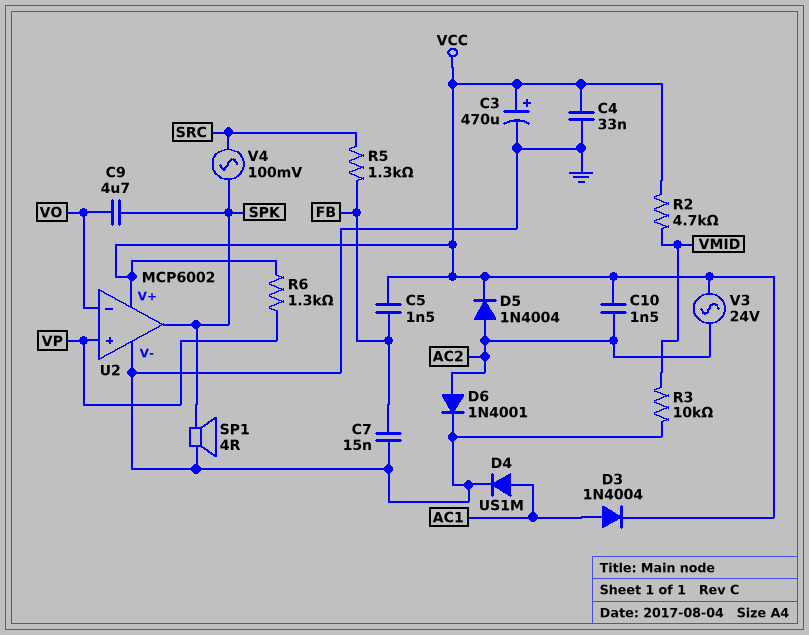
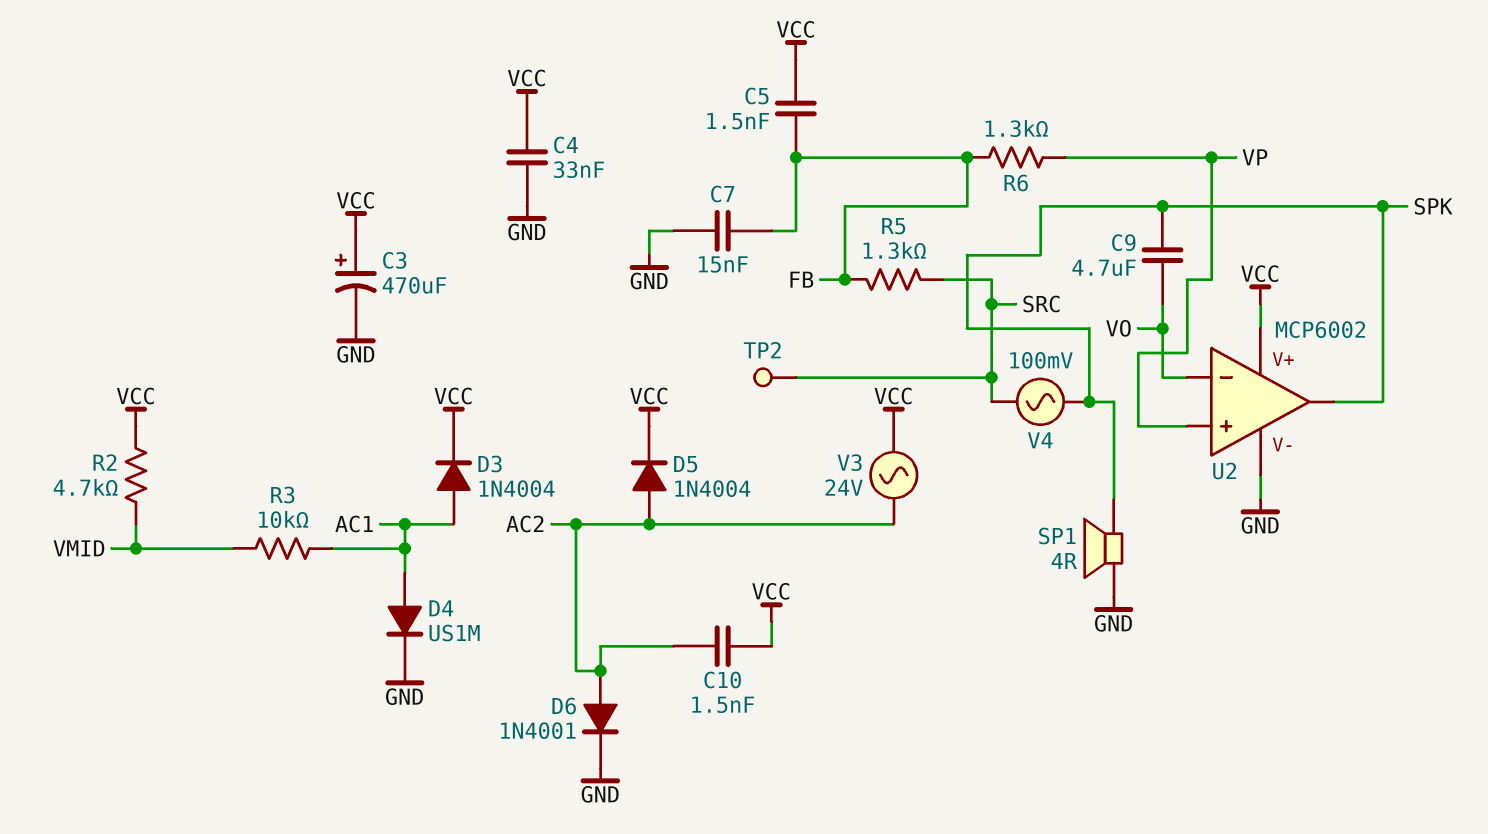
R3: 10k (GND, VMID) -> 10k (AC1, VMID)
R6: 1.3k (VCC, VP) -> 1.3k (FB, VP)
TP2: none -> test point (SRC)

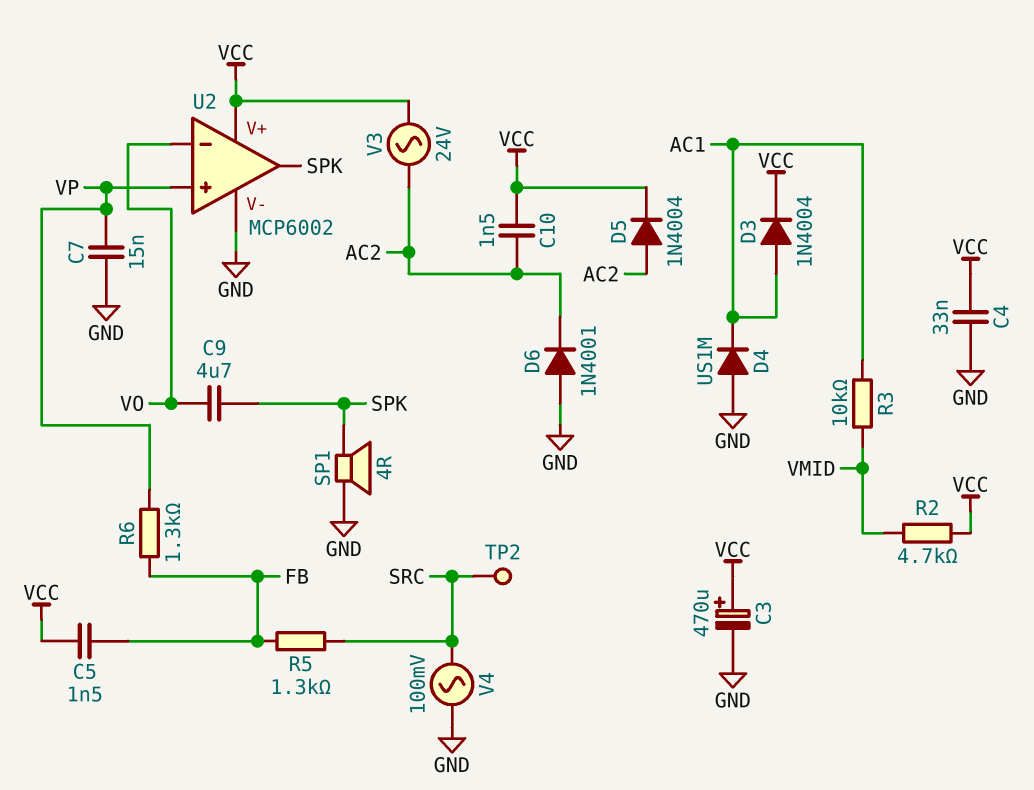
C7: 15nF (FB, GND) -> 15nF (GND, VP)
D4: diode US1M (A AC1, K GND) -> diode US1M (A GND, K AC1)
D6: diode 1N4001 (A AC2, K GND) -> diode 1N4001 (A GND, K AC2)
V4: AC 100mV (SPK, SRC) -> AC 100mV (GND, SRC)

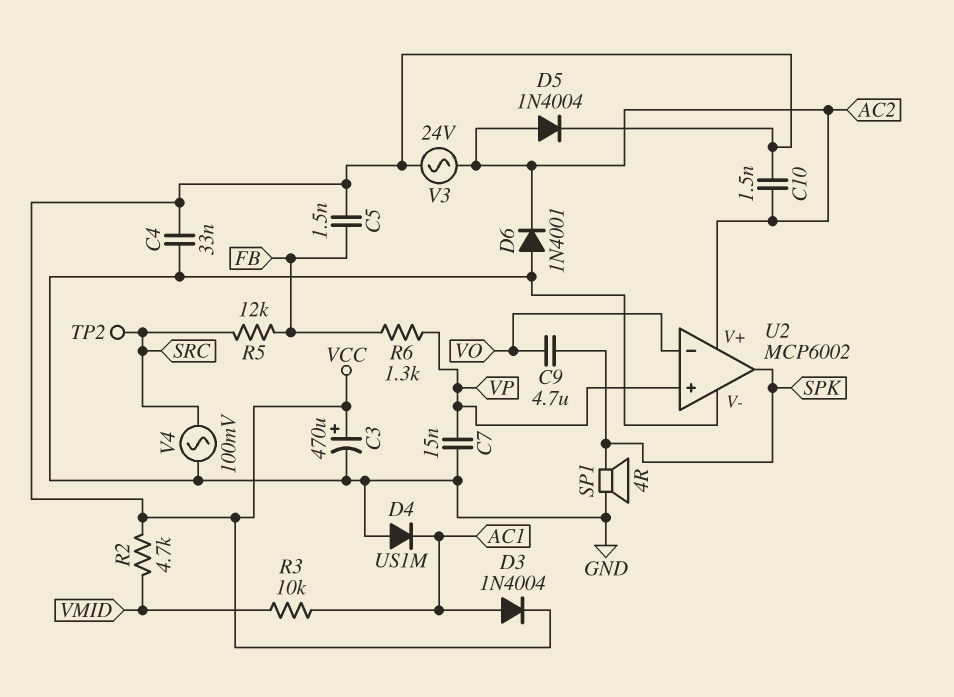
R5: 1.3k (FB, SRC) -> 12k (FB, SRC)
U2 pin V+: VCC -> AC2

